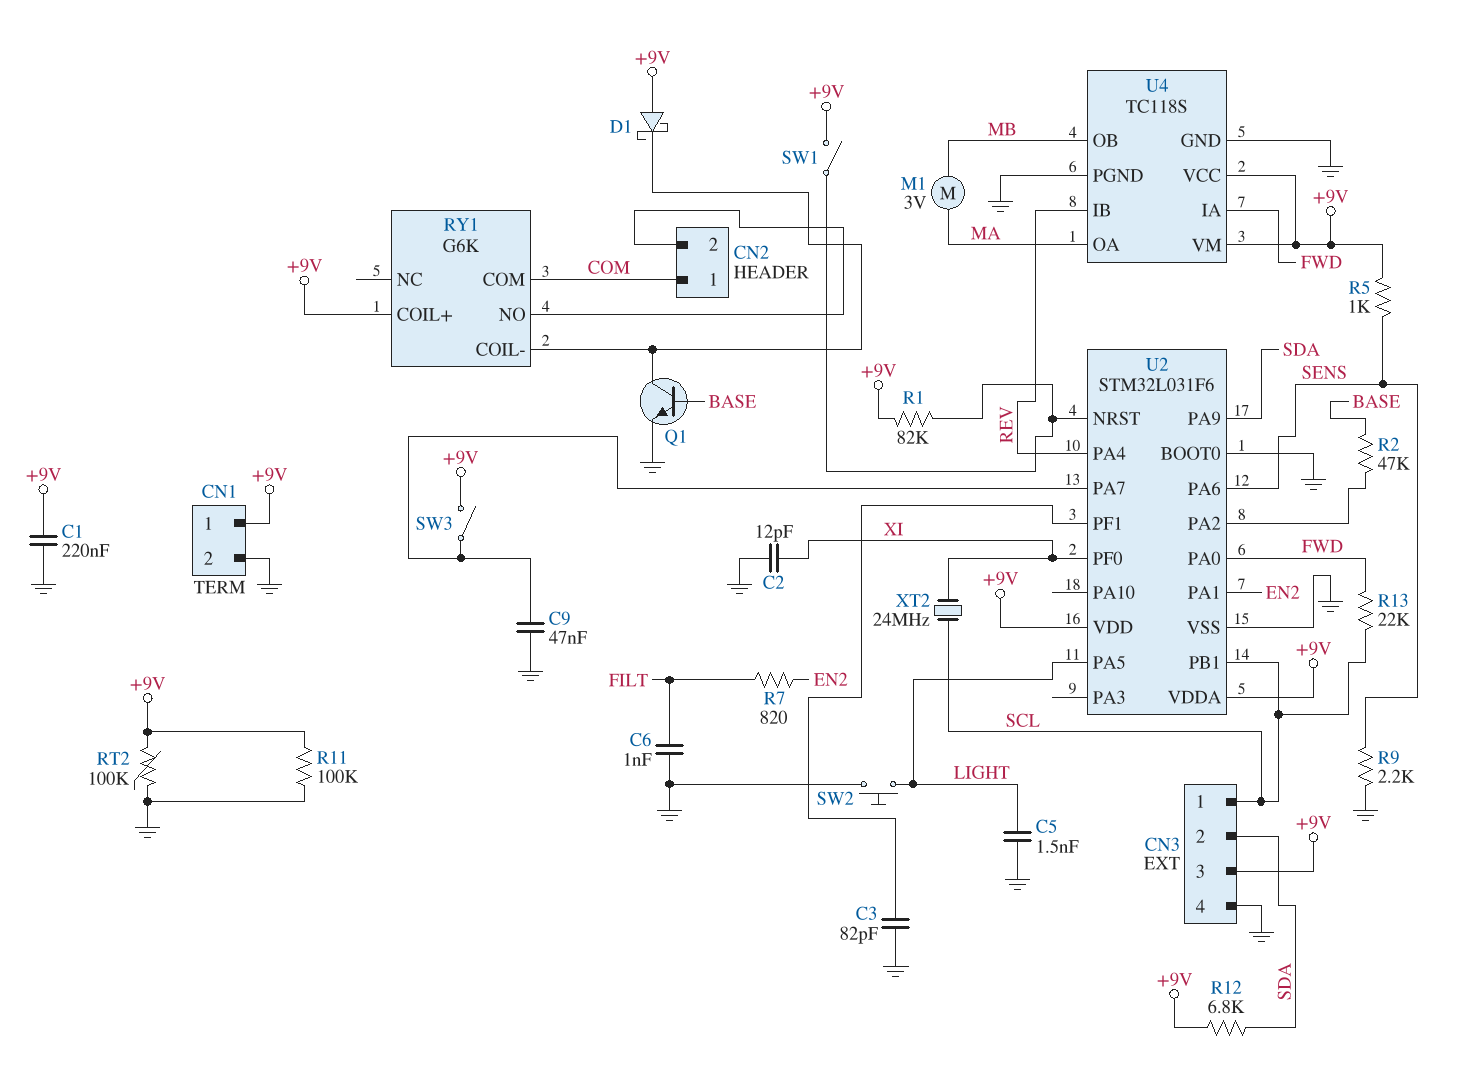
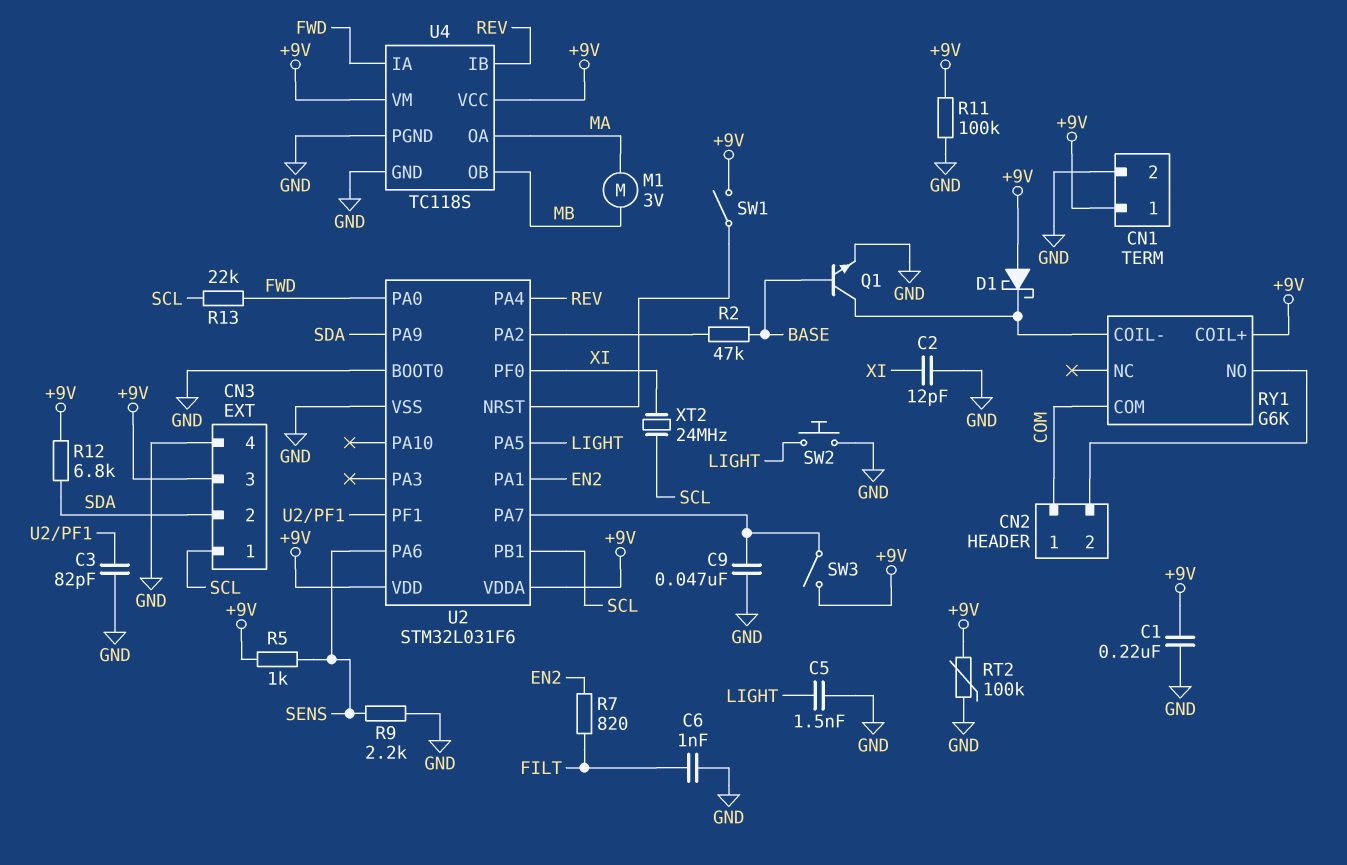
R1: 82k (+9V, U2/NRST) -> none

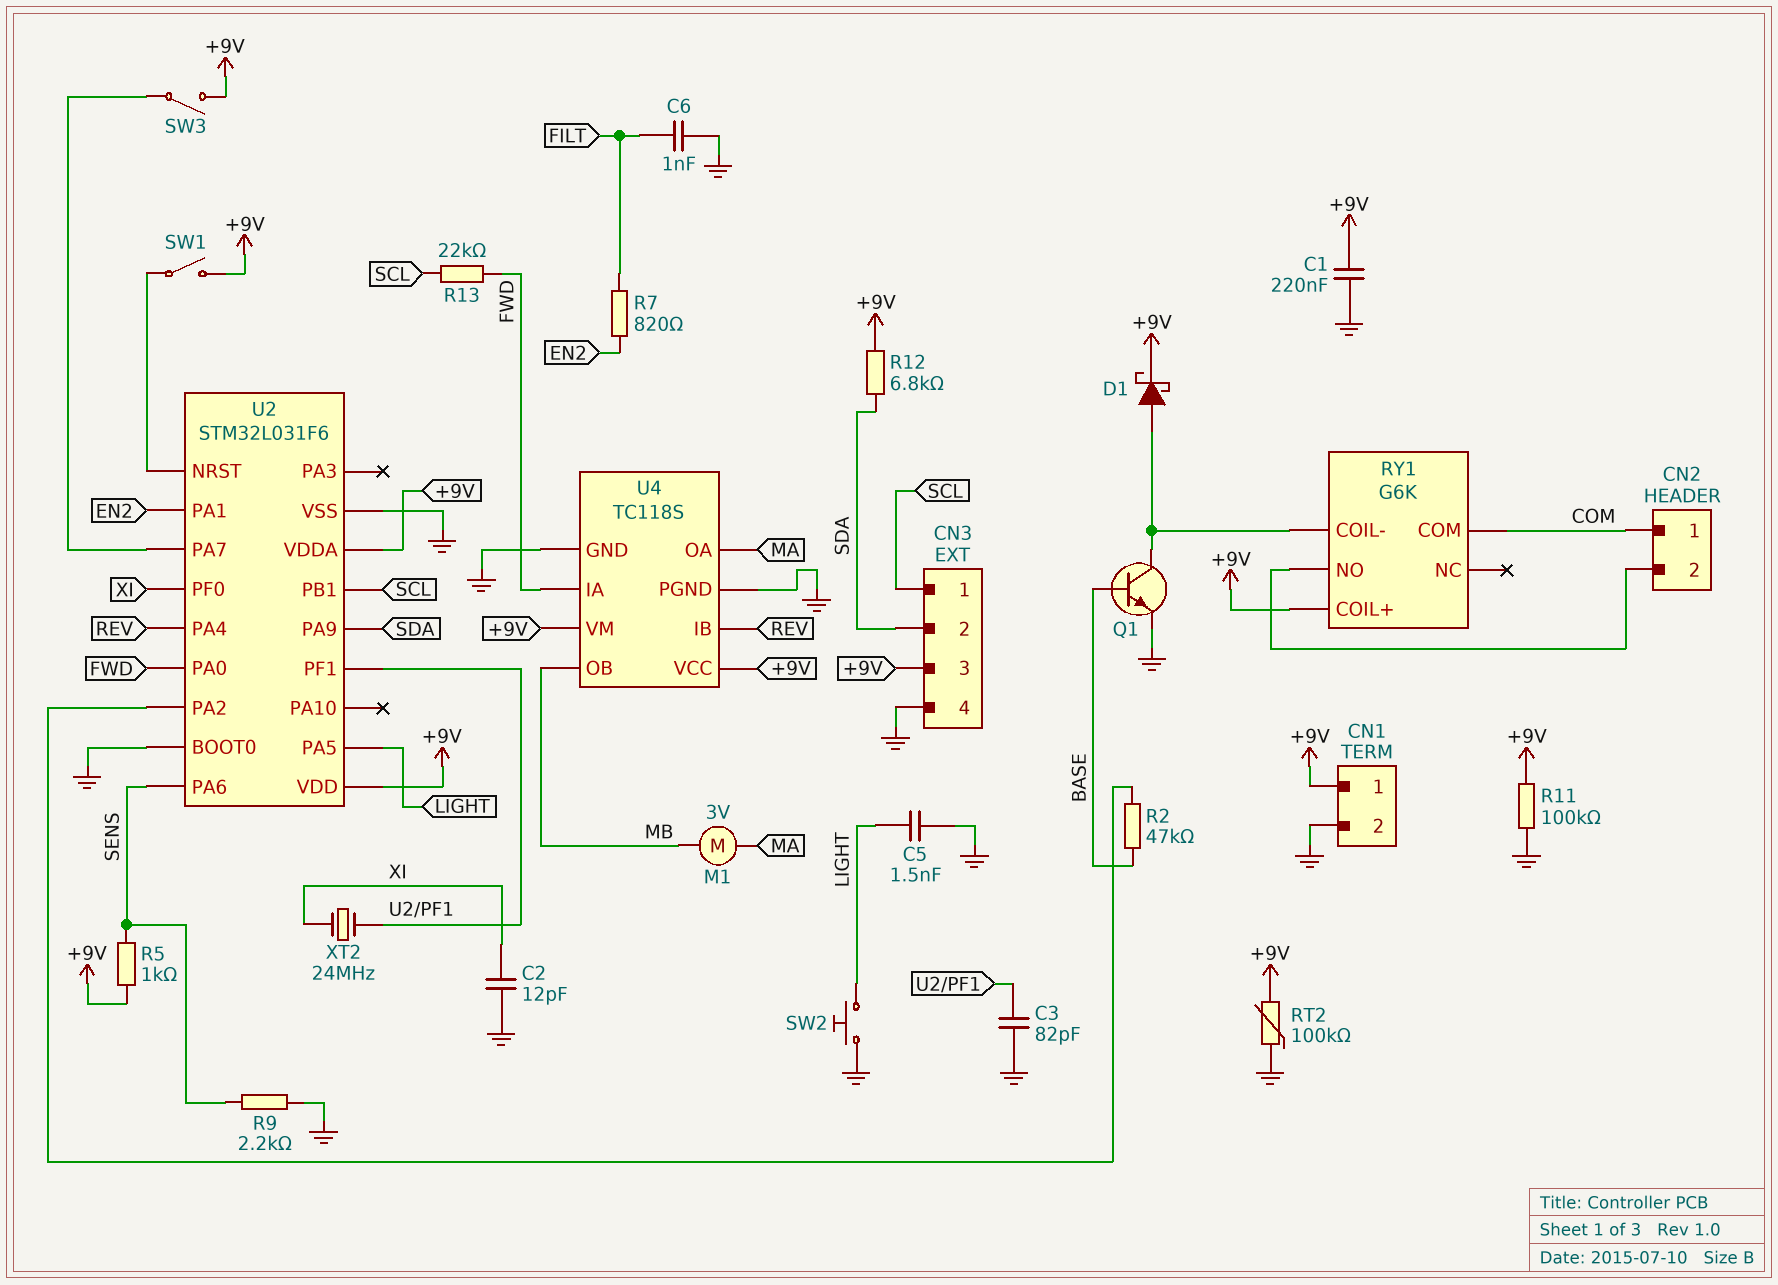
C9: 47nF (GND, U2/PA7) -> none
D1: schottky (A +9V, K RY1/COIL-) -> schottky (A RY1/COIL-, K +9V)
XT2: 24MHz (SCL, XI) -> 24MHz (U2/PF1, XI)

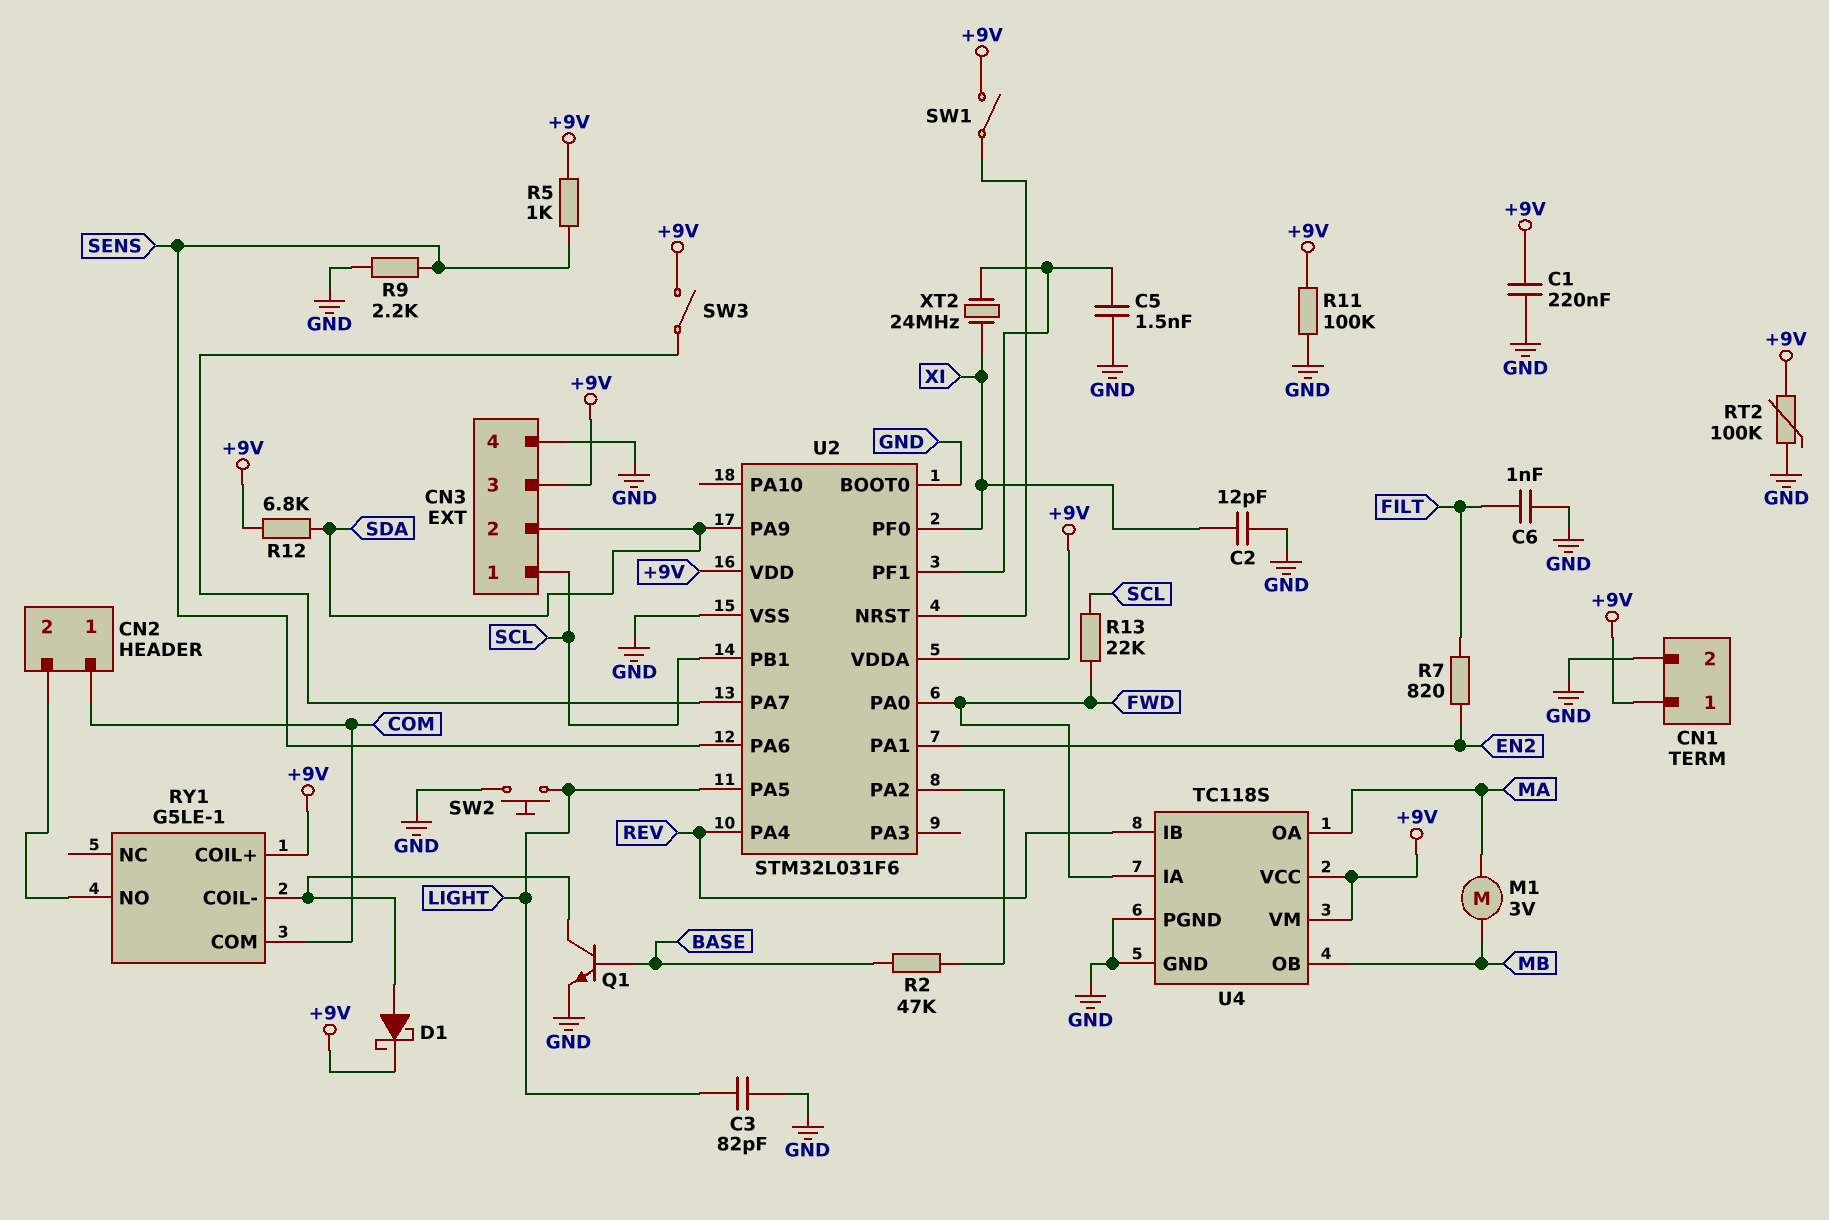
C3: 82pF (GND, U2/PF1) -> 82pF (GND, LIGHT)
C5: 1.5nF (GND, LIGHT) -> 1.5nF (GND, U2/PF1)
RY1: G6K -> G5LE-1

